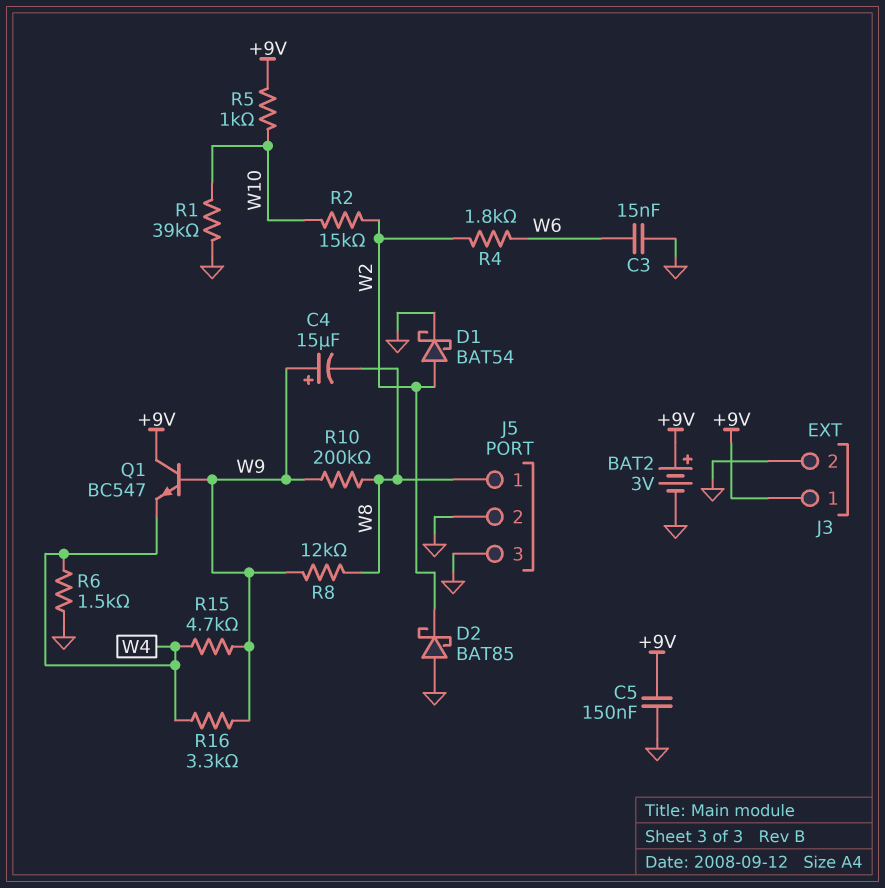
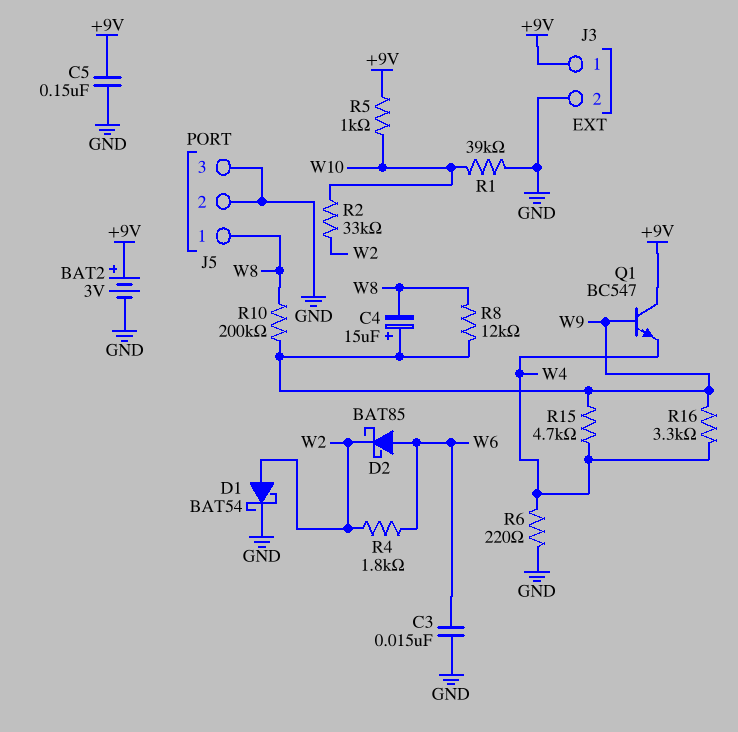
D2: schottky BAT85 (A GND, K W2) -> schottky BAT85 (A W6, K W2)
R2: 15k (W2, W10) -> 33k (W2, W10)
R6: 1.5k (GND, W4) -> 220 (GND, W4)

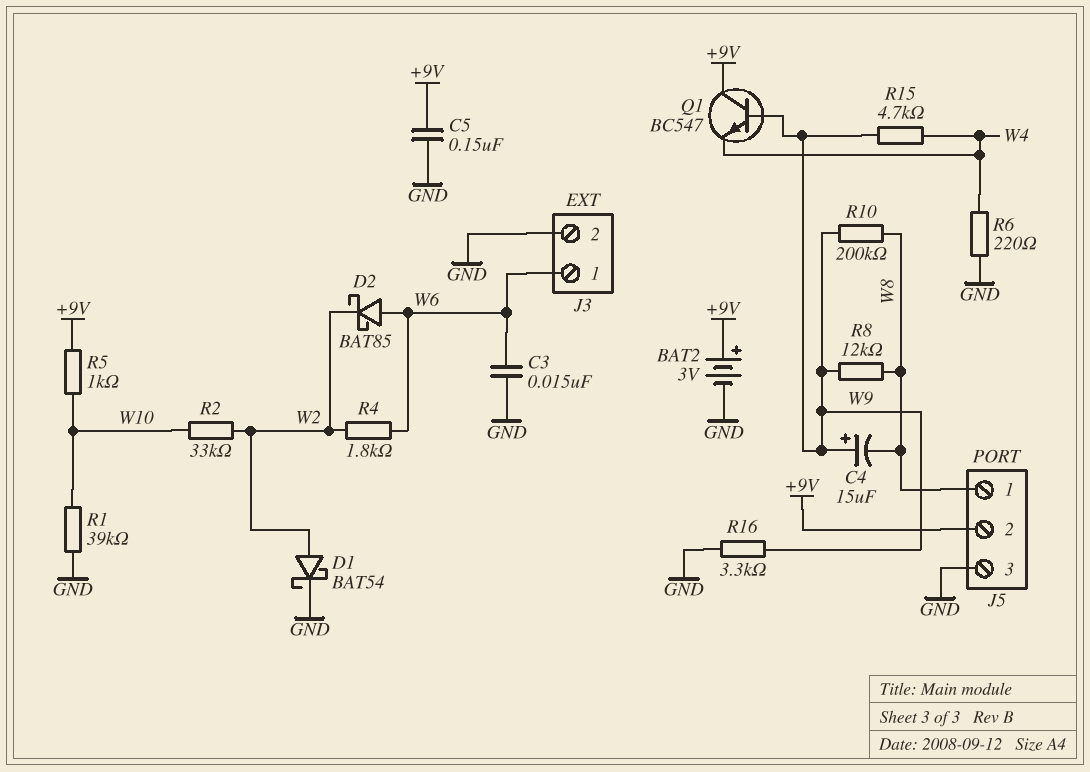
J3 pin 1: +9V -> W6
J5 pin 2: GND -> +9V
R16: 3.3k (W4, W9) -> 3.3k (GND, W9)

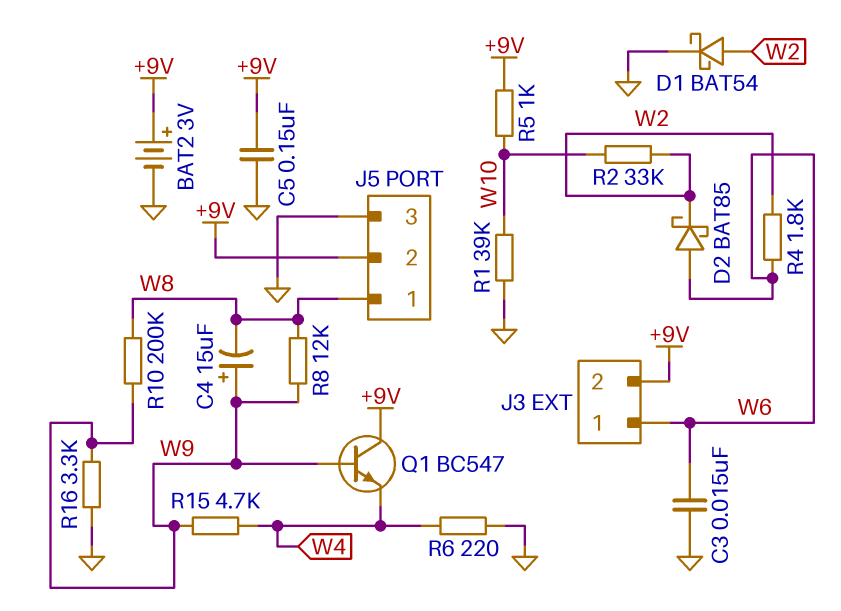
J3 pin 2: GND -> +9V

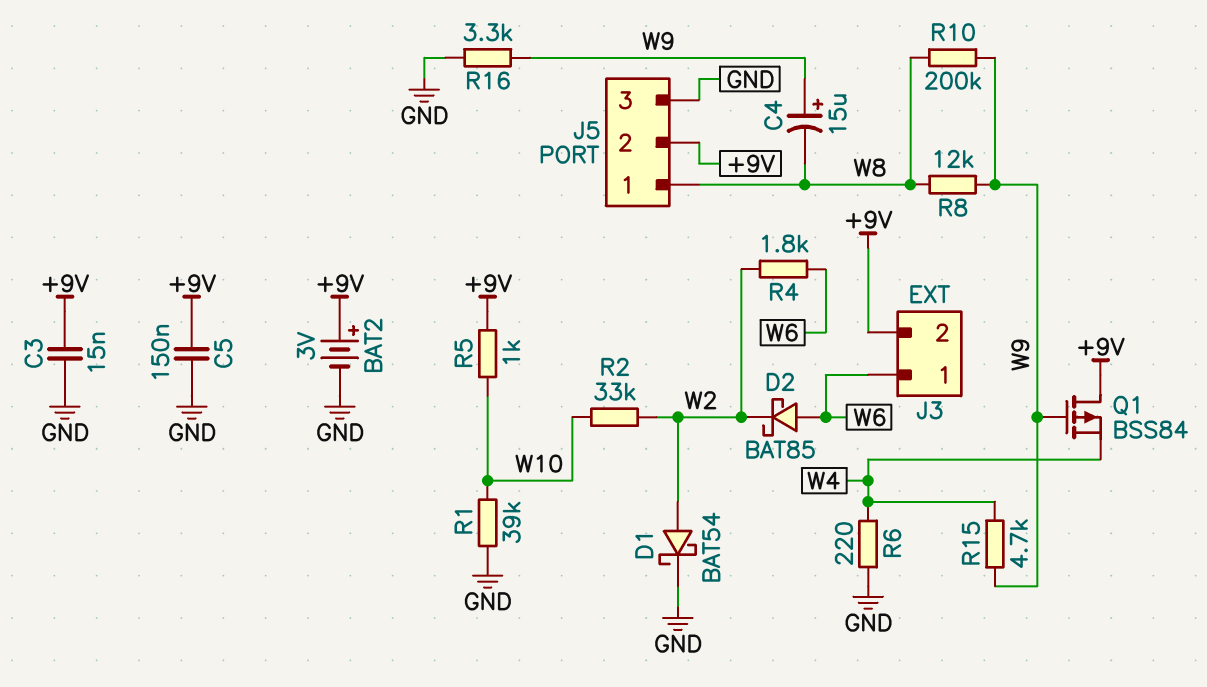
C3: 15nF (GND, W6) -> 15nF (+9V, GND)
Q1: NPN BC547 (B W9, C +9V, E W4) -> PMOS BSS84 (G W9, D +9V, S W4)

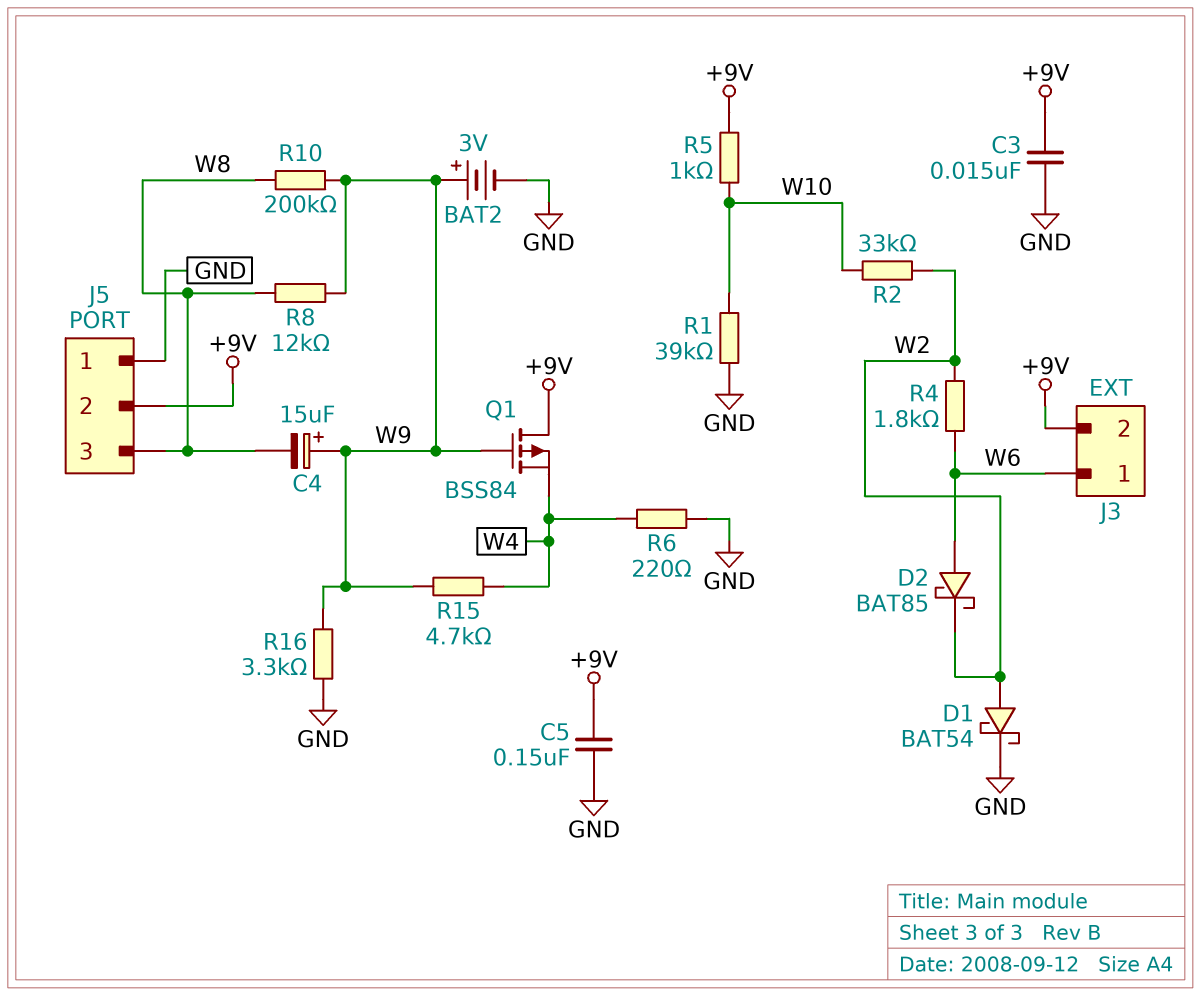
BAT2: 3V (plus +9V, minus GND) -> 3V (plus W9, minus GND)
J5 pin 1: W8 -> GND
J5 pin 3: GND -> W8

